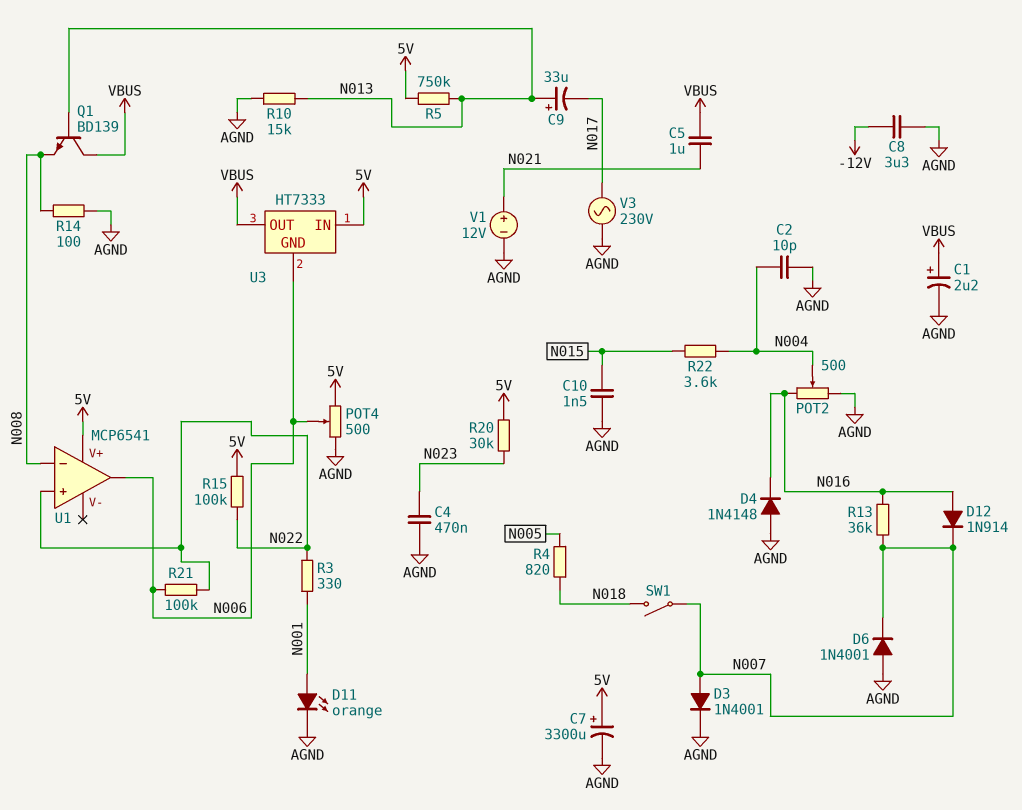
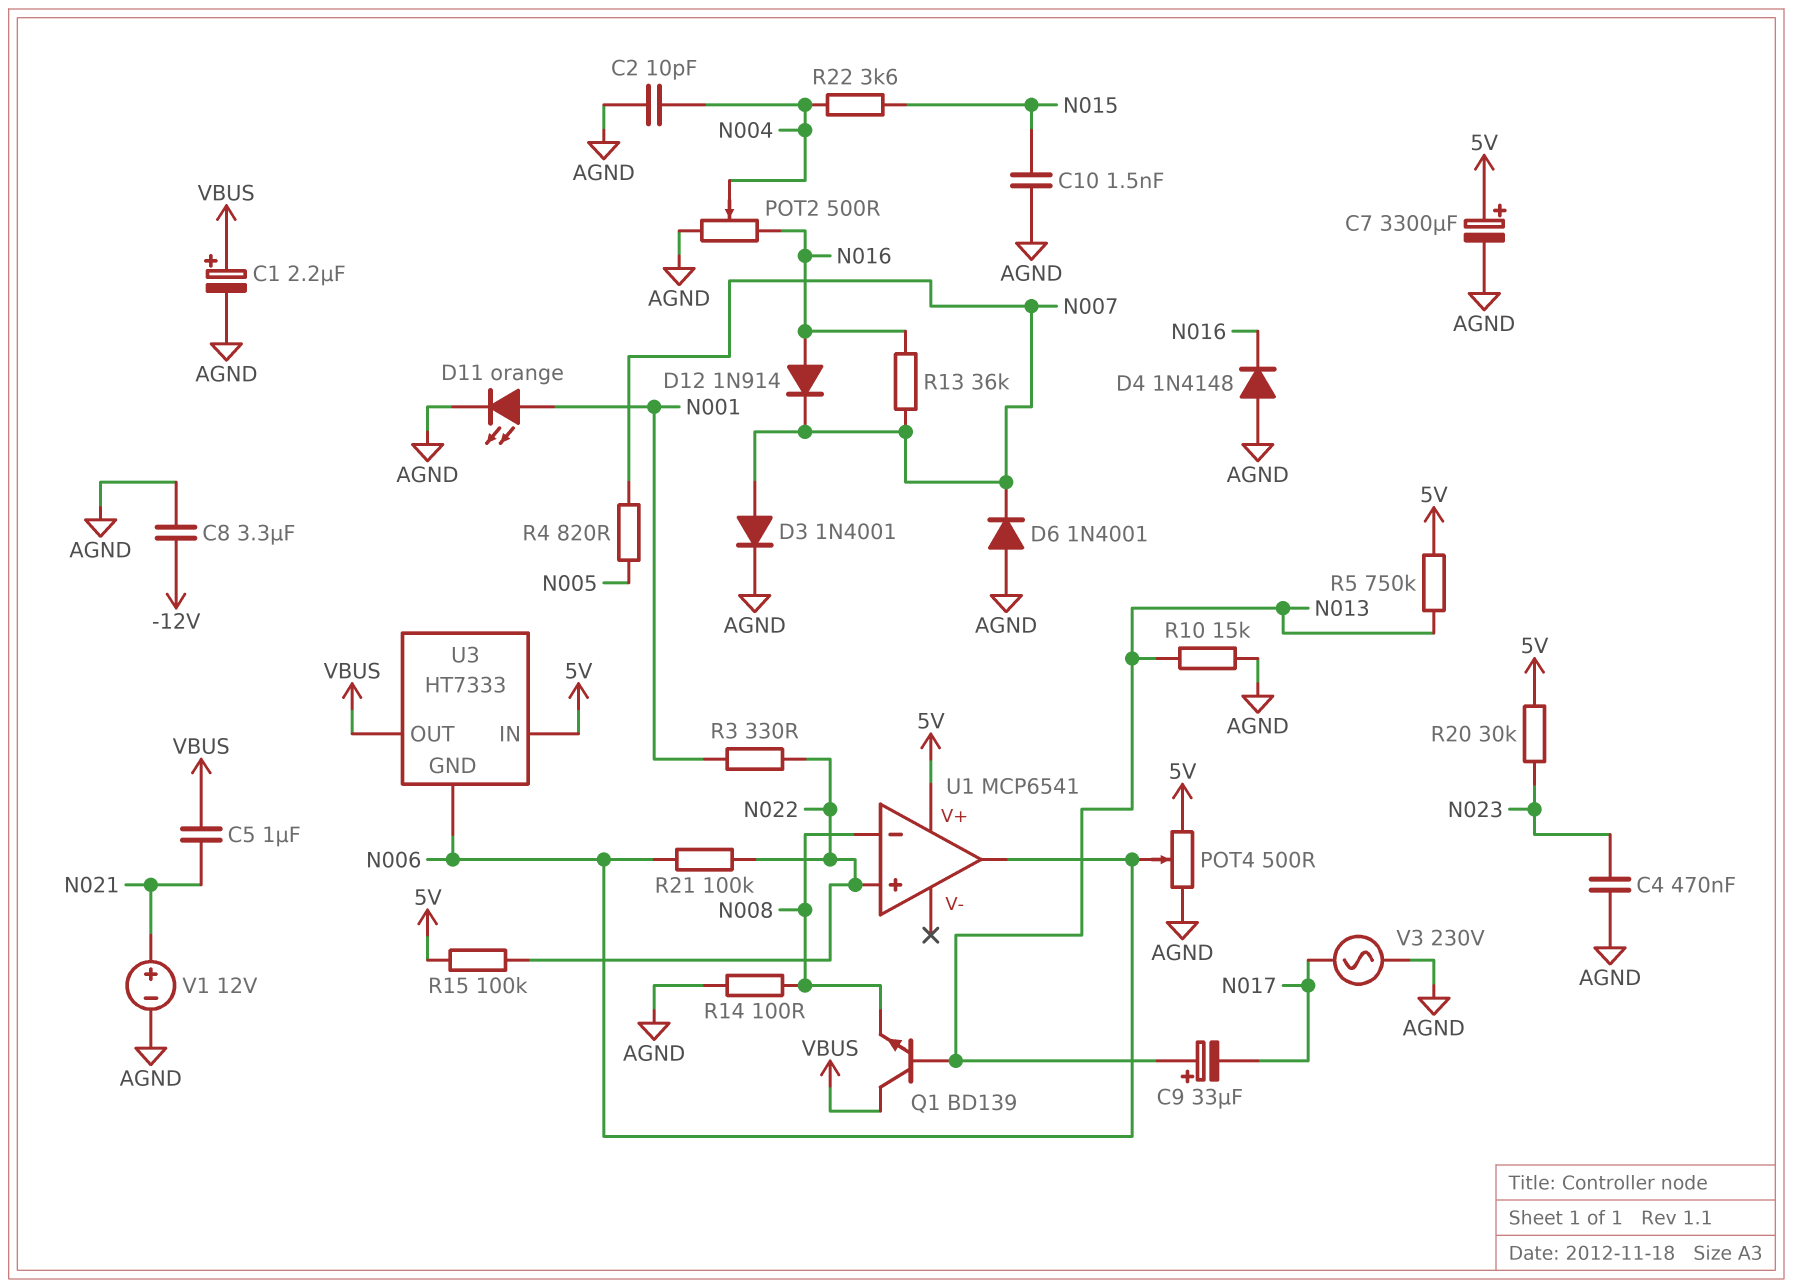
R4: 820 (N005, N018) -> 820 (N005, N007)
SW1: switch (N007, N018) -> none

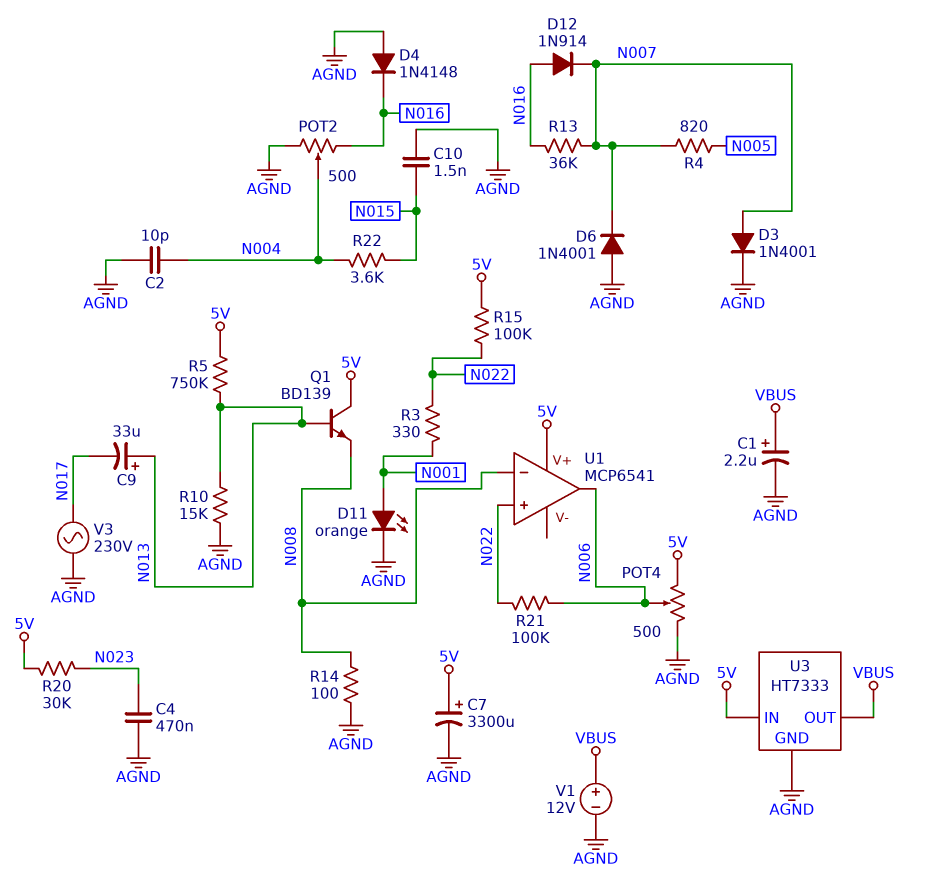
C5: 1uF (N021, VBUS) -> none
C8: 3.3uF (-12V, AGND) -> none
Q1: NPN BD139 (B N013, C VBUS, E N008) -> NPN BD139 (B N013, C 5V, E N008)
U3 pin GND: N006 -> AGND
V1: 12V (plus N021, minus AGND) -> 12V (plus VBUS, minus AGND)

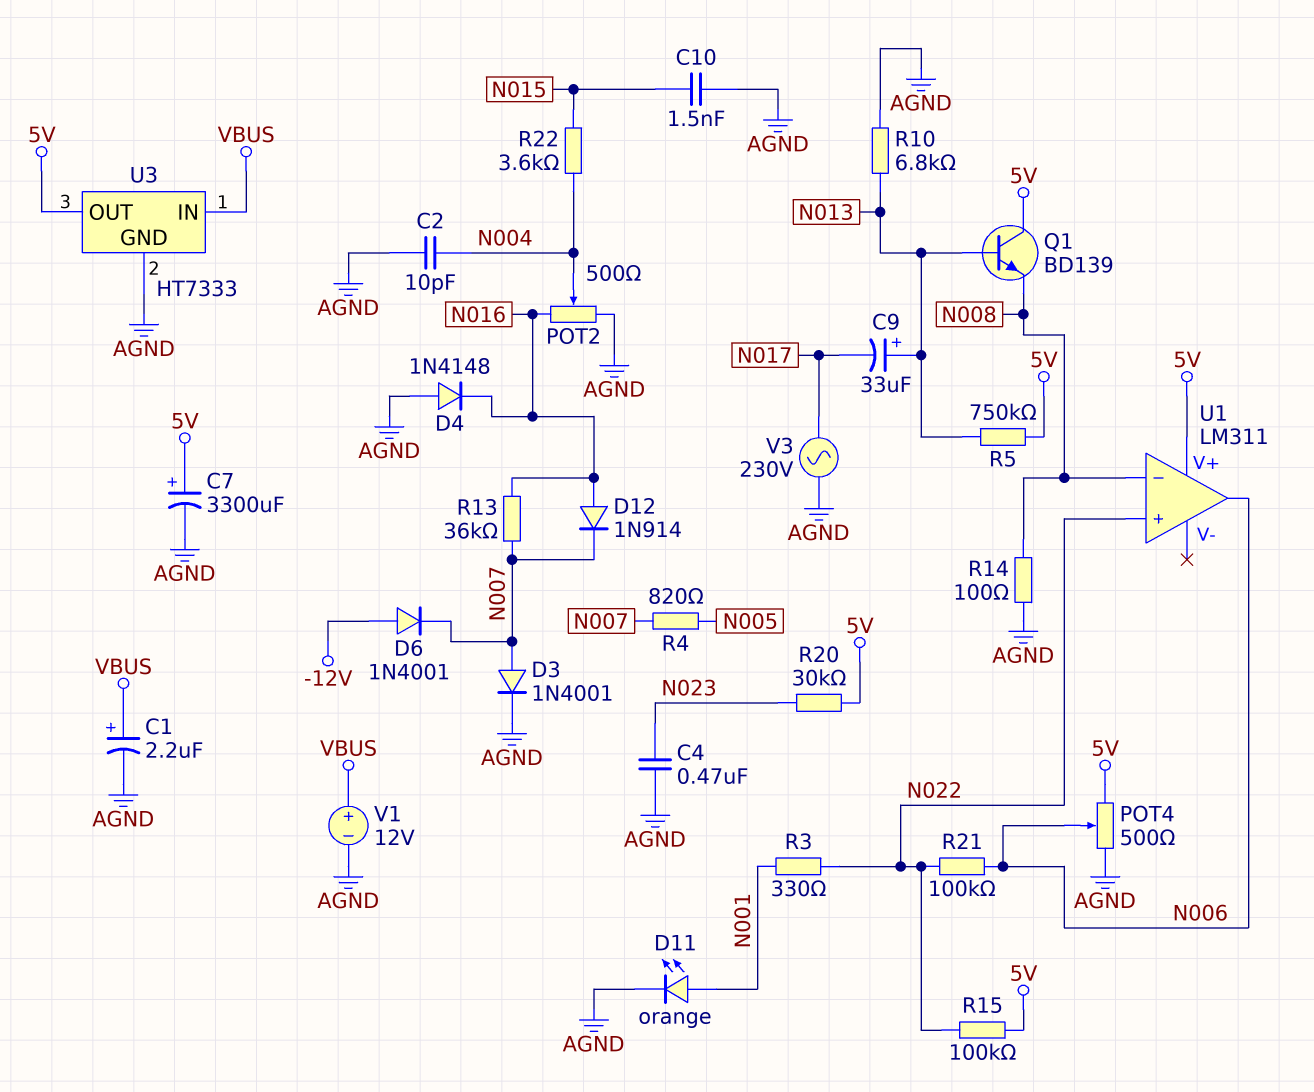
D6: diode 1N4001 (A AGND, K N007) -> diode 1N4001 (A -12V, K N007)
R10: 15k (AGND, N013) -> 6.8k (AGND, N013)
U1: MCP6541 -> LM311
U3 pin IN: 5V -> VBUS
U3 pin OUT: VBUS -> 5V

